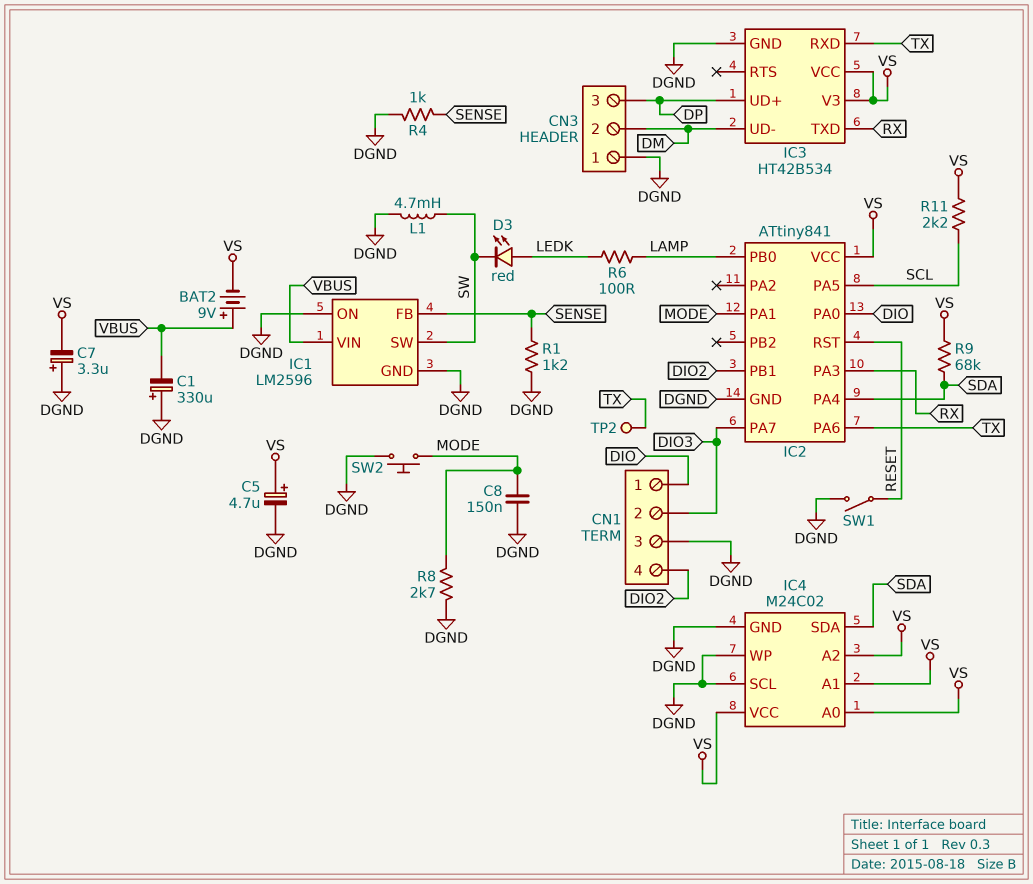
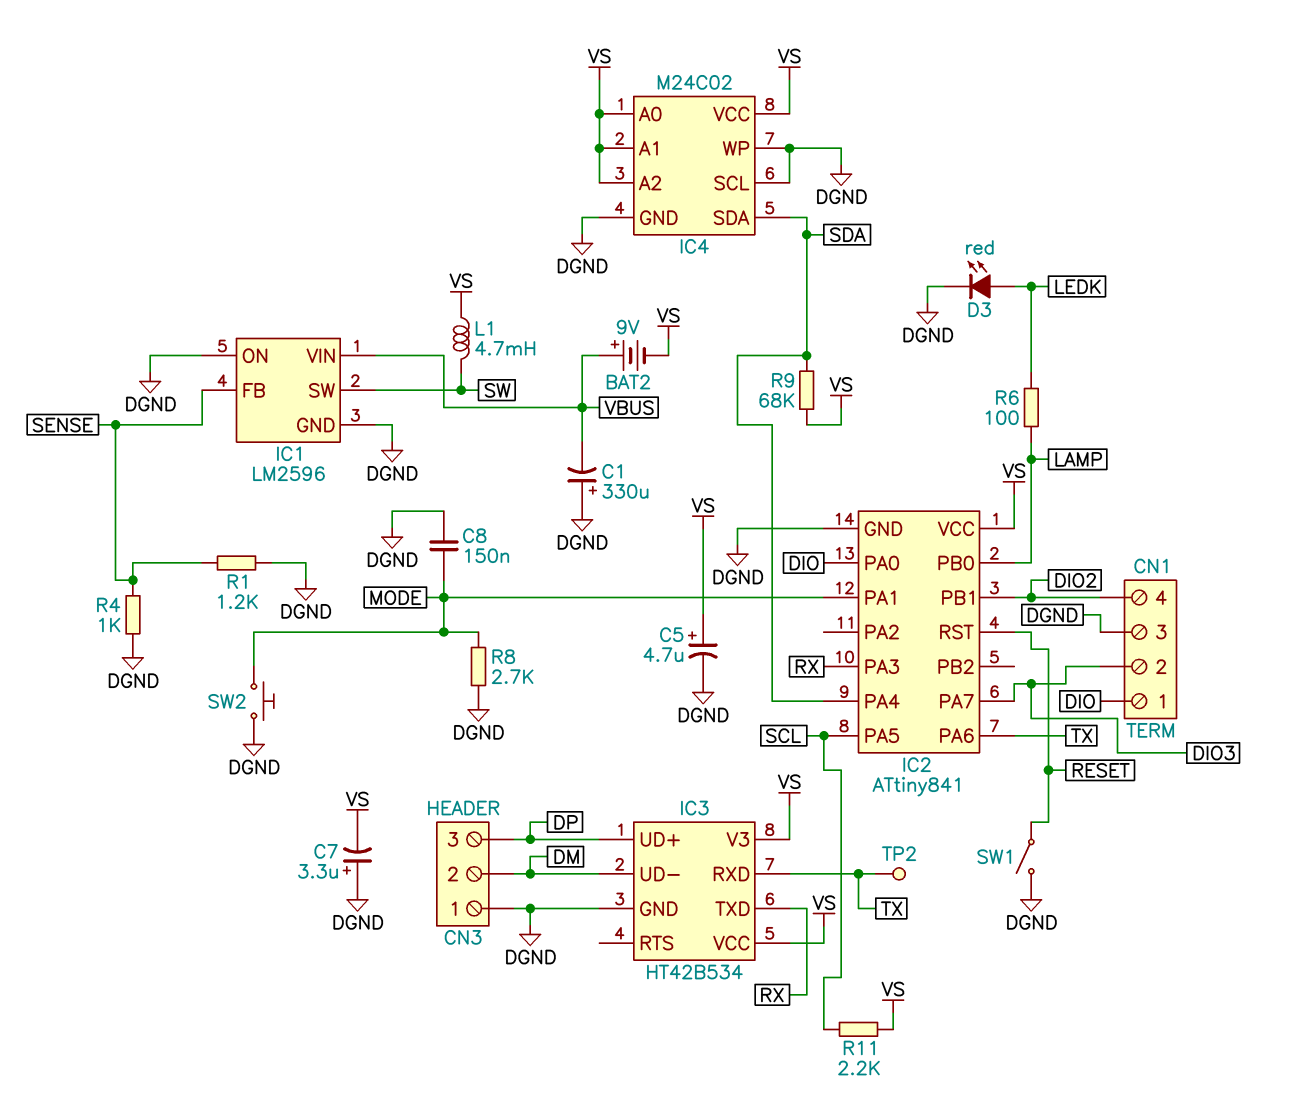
D3: LED red (A LEDK, K SW) -> LED red (A LEDK, K DGND)
L1: 4.7mH (DGND, SW) -> 4.7mH (SW, VS)

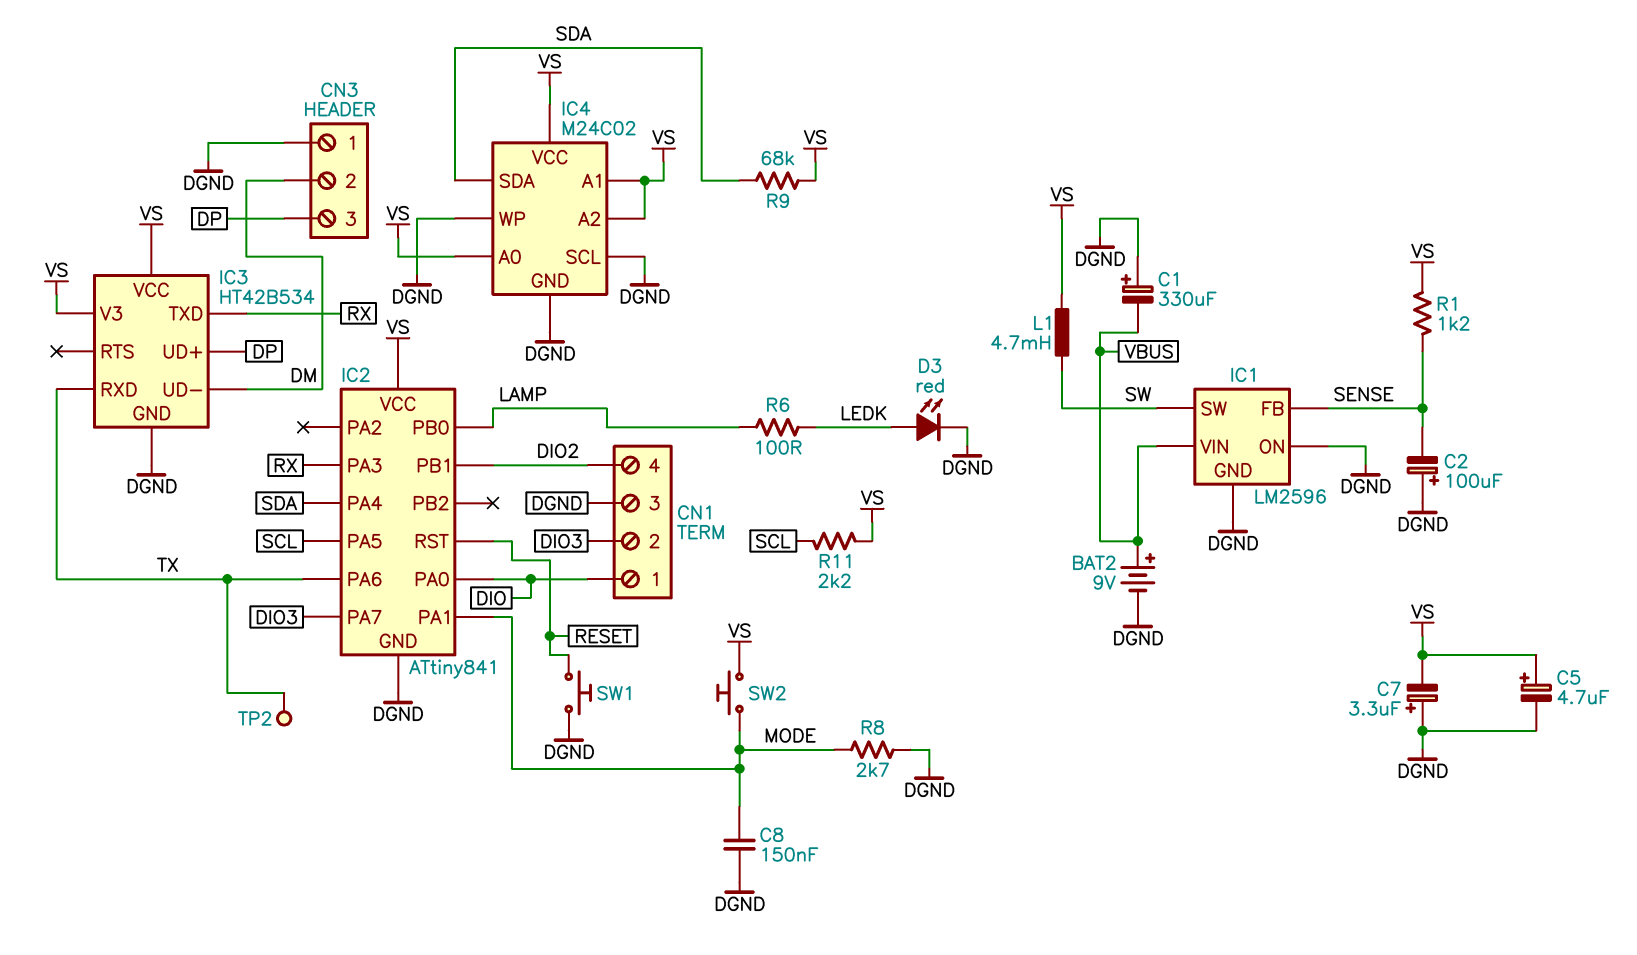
BAT2: 9V (plus VBUS, minus VS) -> 9V (plus VBUS, minus DGND)
C2: none -> 100uF (plus DGND, minus SENSE)
R1: 1.2k (DGND, SENSE) -> 1.2k (SENSE, VS)
R4: 1k (DGND, SENSE) -> none
SW1: switch (DGND, RESET) -> button (DGND, RESET)
SW2: button (DGND, MODE) -> button (MODE, VS)

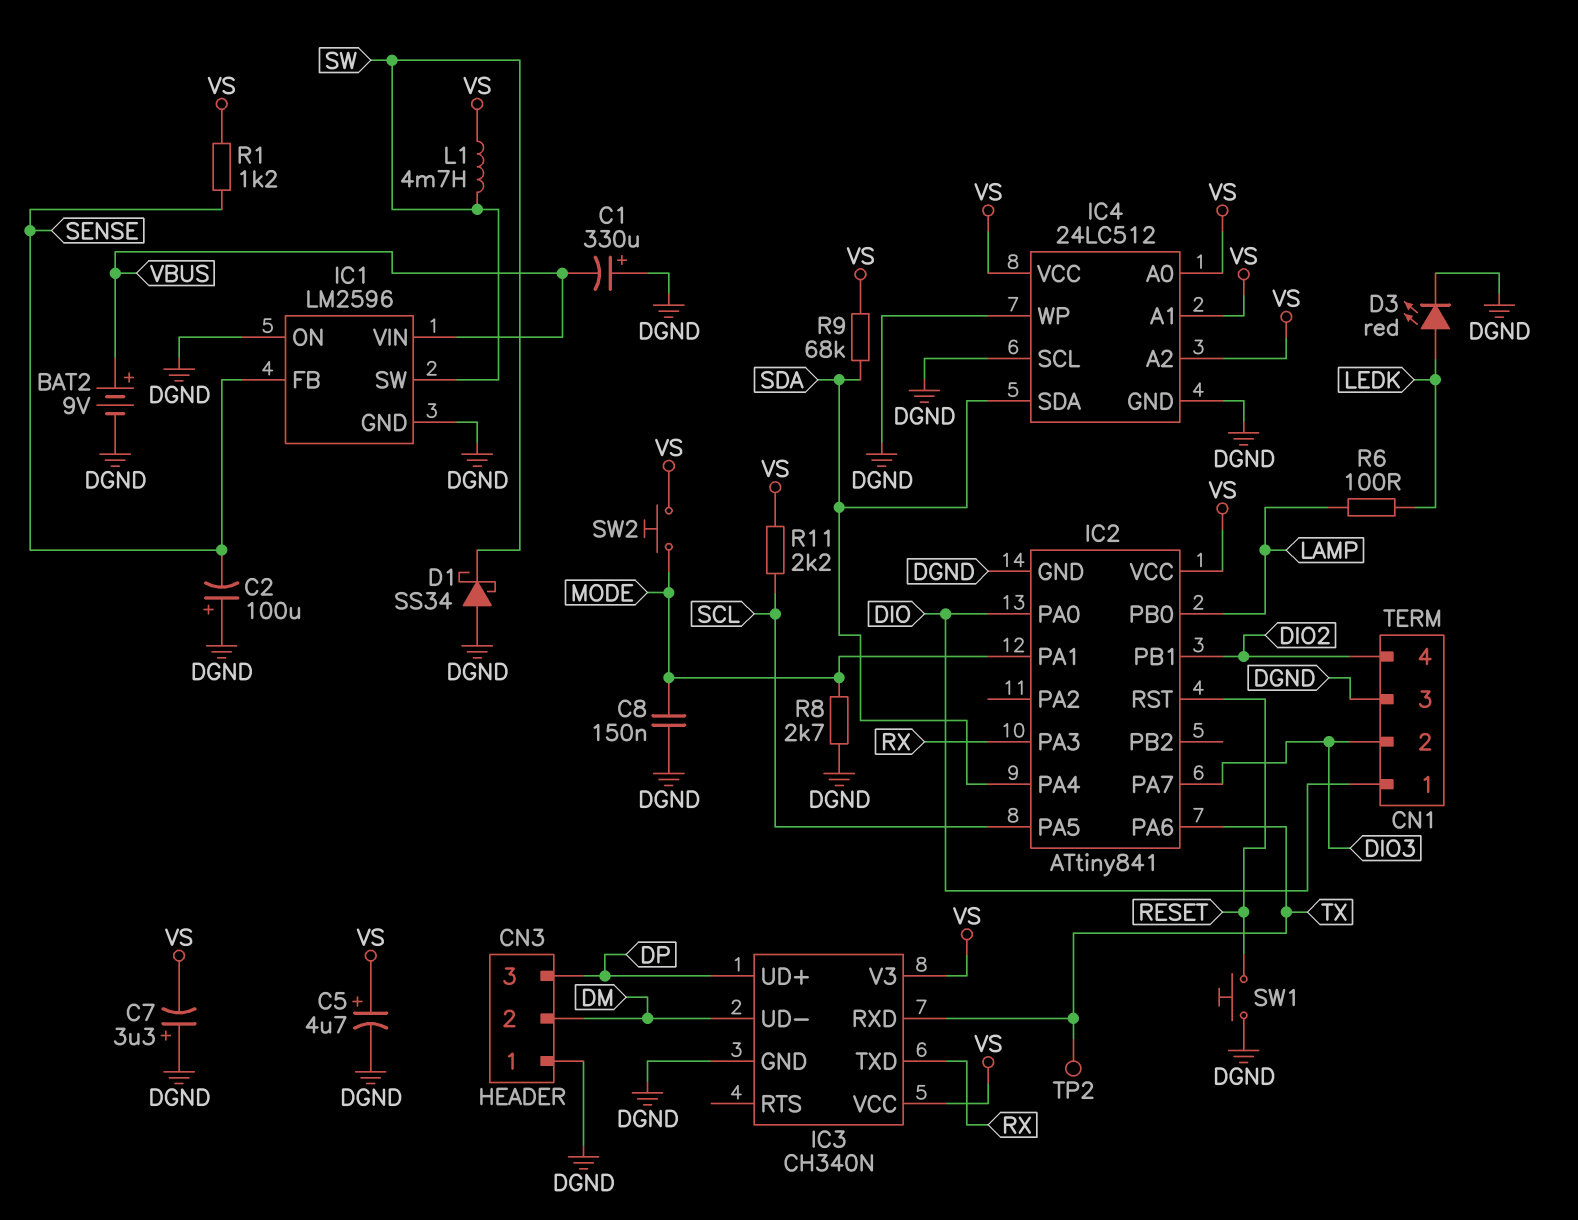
D1: none -> schottky SS34 (A DGND, K SW)
IC3: HT42B534 -> CH340N
IC4: M24C02 -> 24LC512

